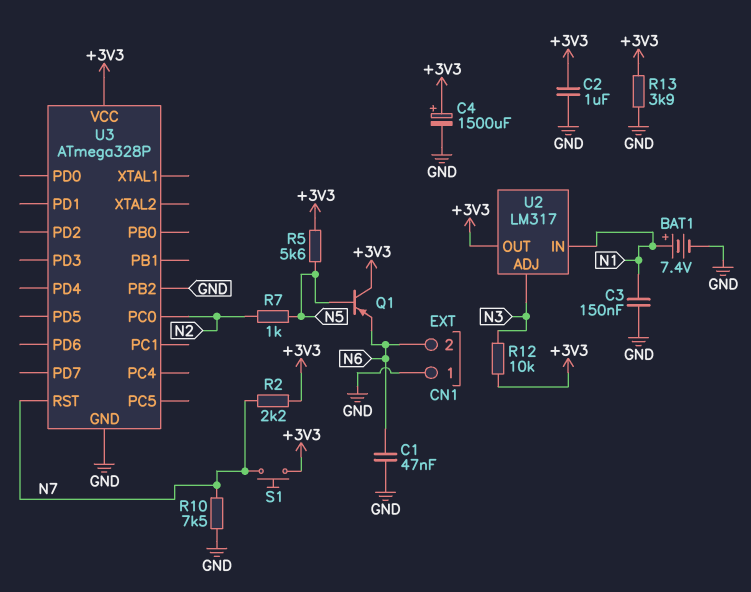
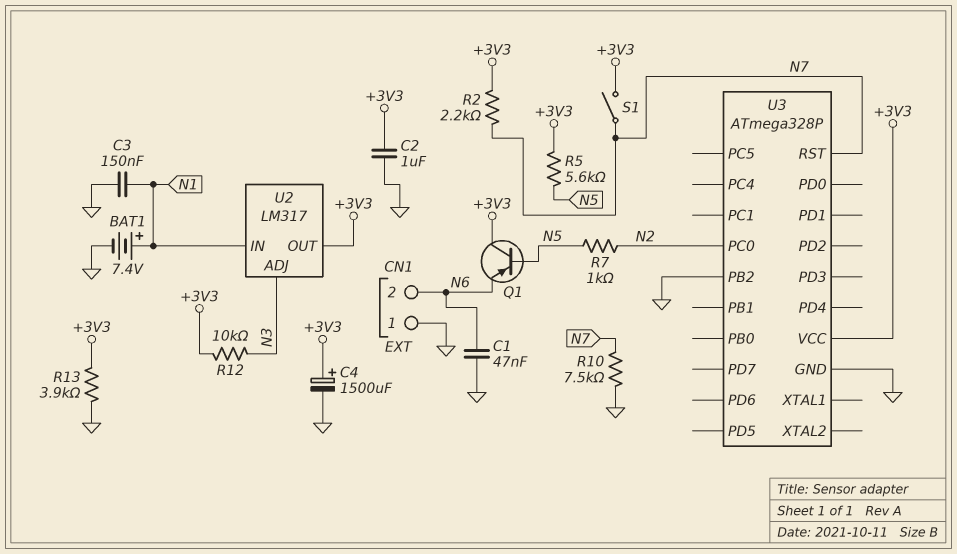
S1: button (+3V3, N7) -> switch (+3V3, N7)

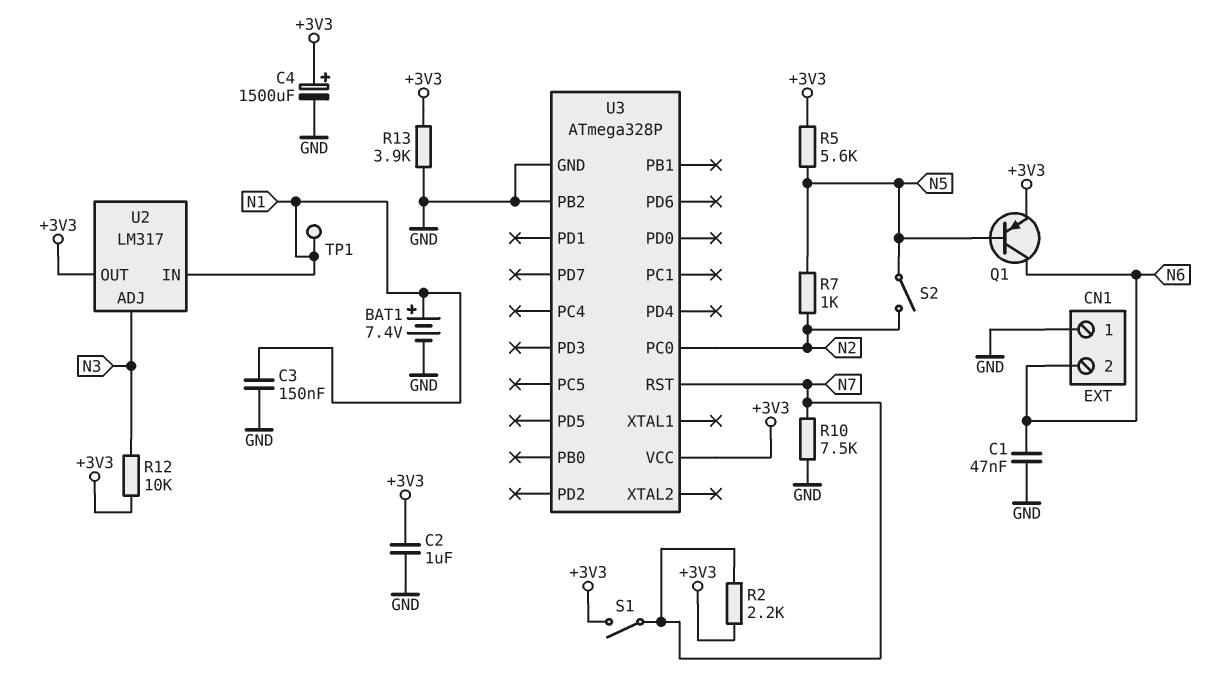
Q1: PNP (B N5, C +3V3, E N6) -> PNP (B N5, C N6, E +3V3)
S2: none -> switch (N2, N5)
TP1: none -> test point (N1)

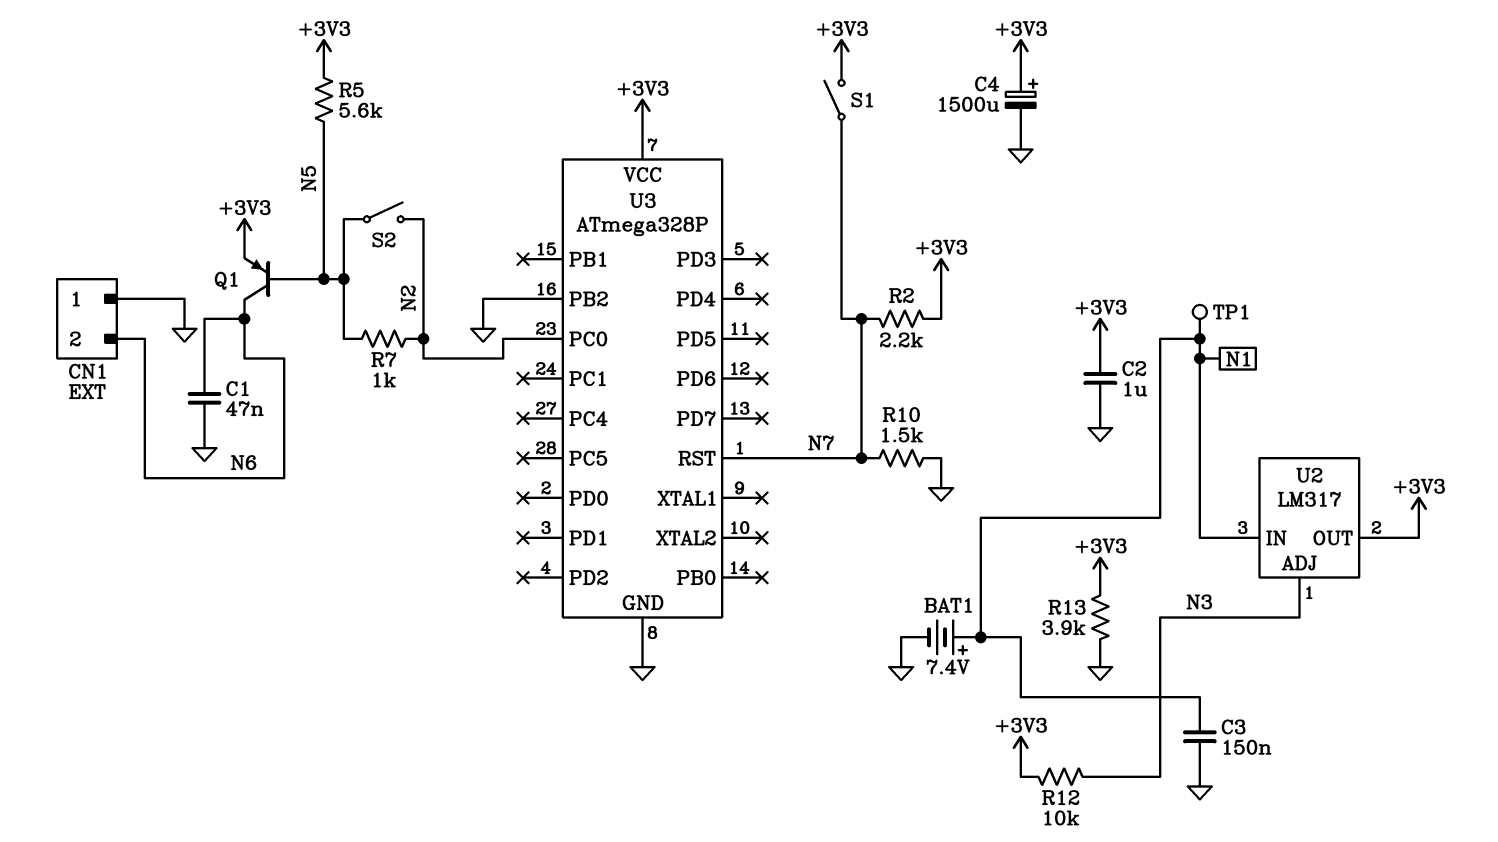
R10: 7.5k (GND, N7) -> 1.5k (GND, N7)

